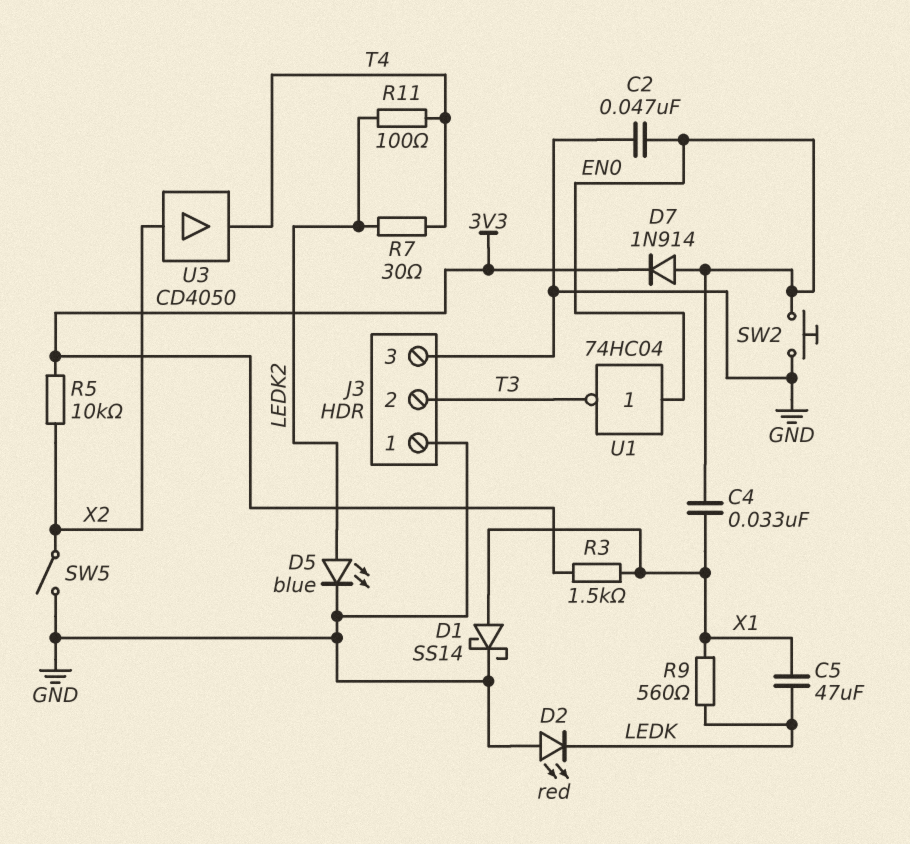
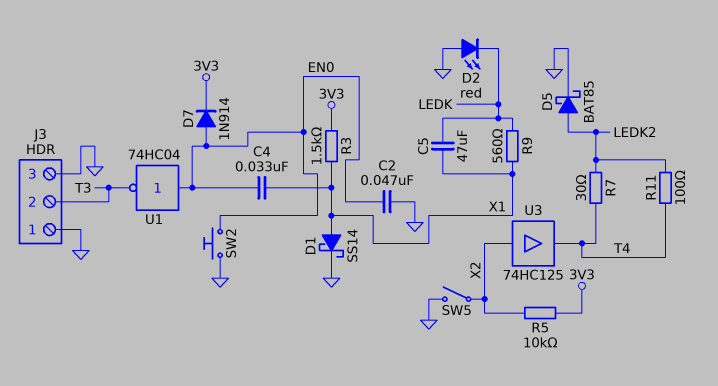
D5: LED blue (A LEDK2, K GND) -> schottky BAT85 (A LEDK2, K GND)
U3: buffer CD4050 (in X2, out T4) -> buffer 74HC125 (in X2, out T4)

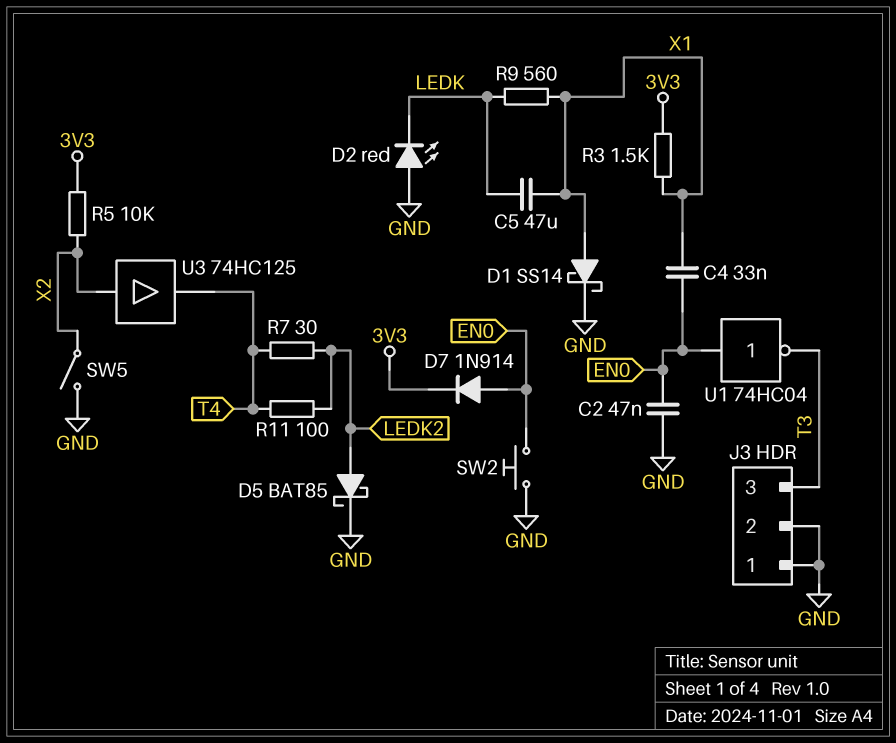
J3 pin 2: T3 -> GND
J3 pin 3: GND -> T3

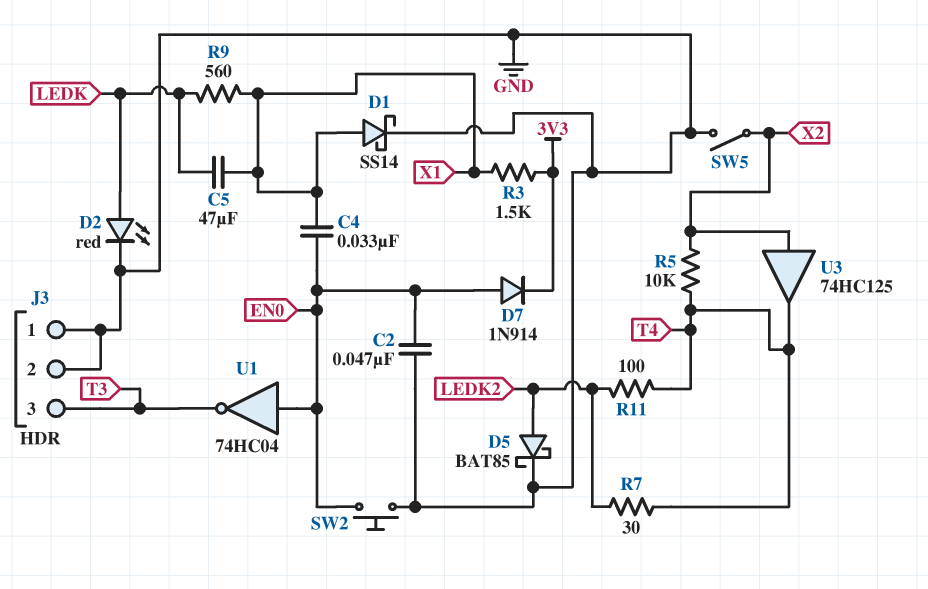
D2: LED red (A GND, K LEDK) -> LED red (A LEDK, K GND)
R5: 10k (3V3, X2) -> 10k (T4, X2)

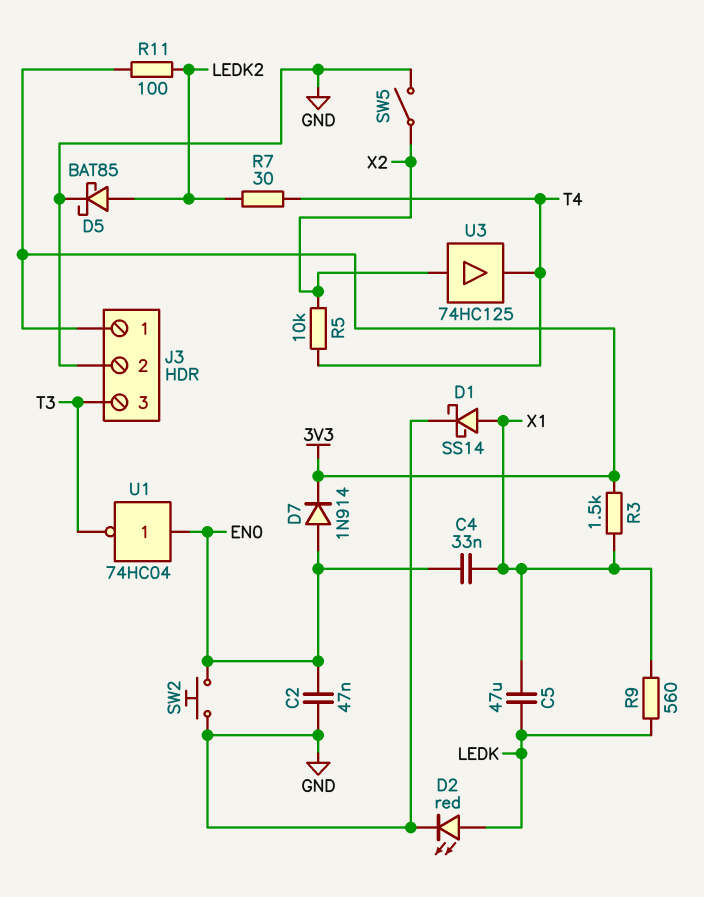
J3 pin 1: GND -> 3V3
R11: 100 (LEDK2, T4) -> 100 (3V3, LEDK2)

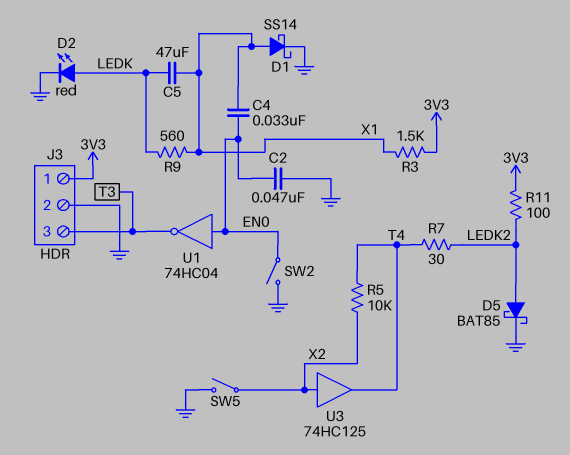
D7: diode 1N914 (A EN0, K 3V3) -> none
SW2: button (EN0, GND) -> switch (EN0, GND)

